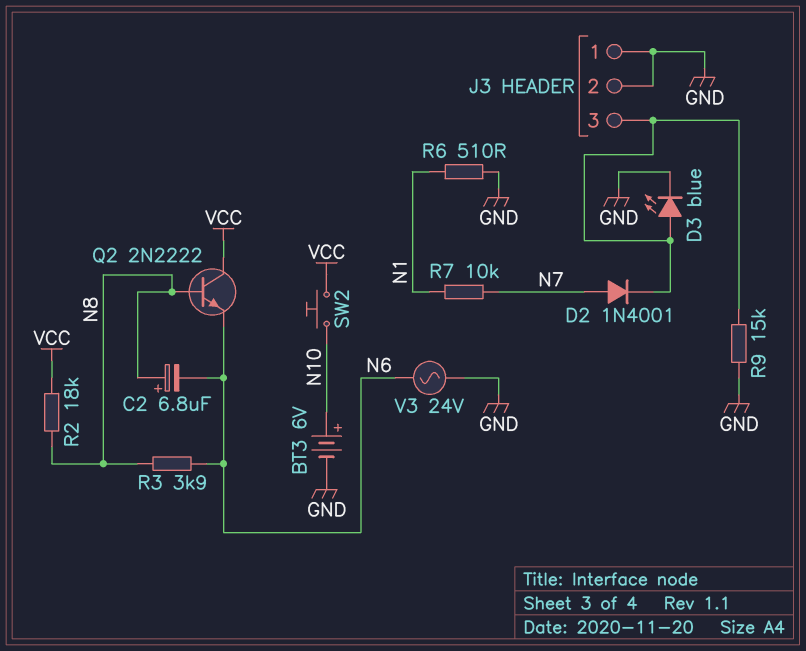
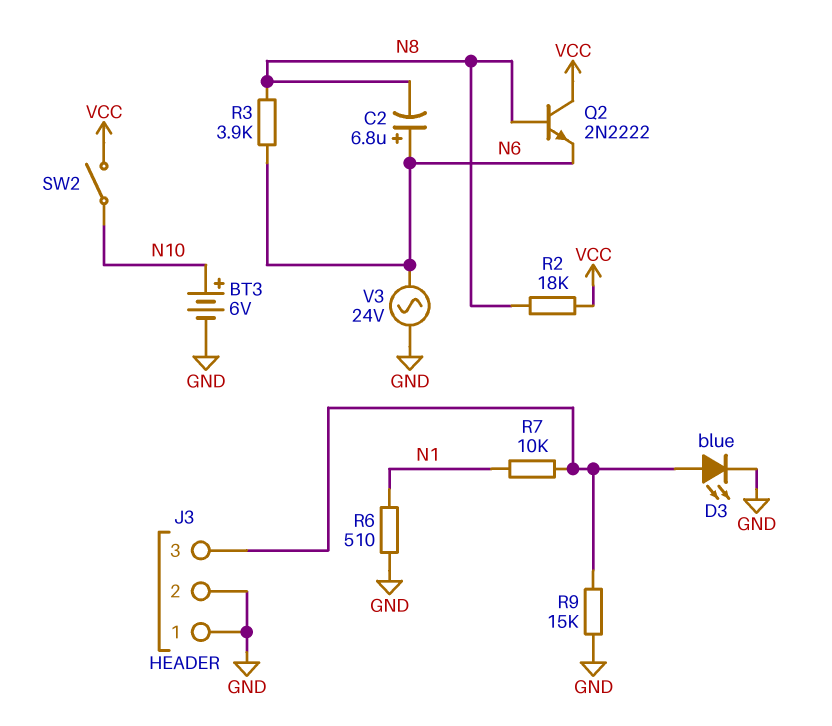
C2: 6.8uF (plus N8, minus N6) -> 6.8uF (plus N6, minus N8)
D2: diode 1N4001 (A N7, K J3/3) -> none
R7: 10k (N1, N7) -> 10k (J3/3, N1)
SW2: button (N10, VCC) -> switch (N10, VCC)

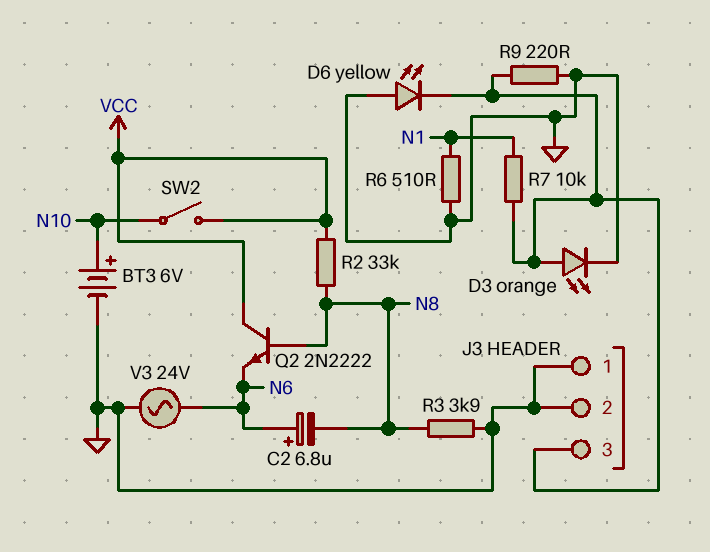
D3: LED blue (A J3/3, K GND) -> LED orange (A J3/3, K GND)
D6: none -> LED yellow (A GND, K J3/3)
R2: 18k (N8, VCC) -> 33k (N8, VCC)
R3: 3.9k (N6, N8) -> 3.9k (GND, N8)
R9: 15k (GND, J3/3) -> 220 (GND, J3/3)

